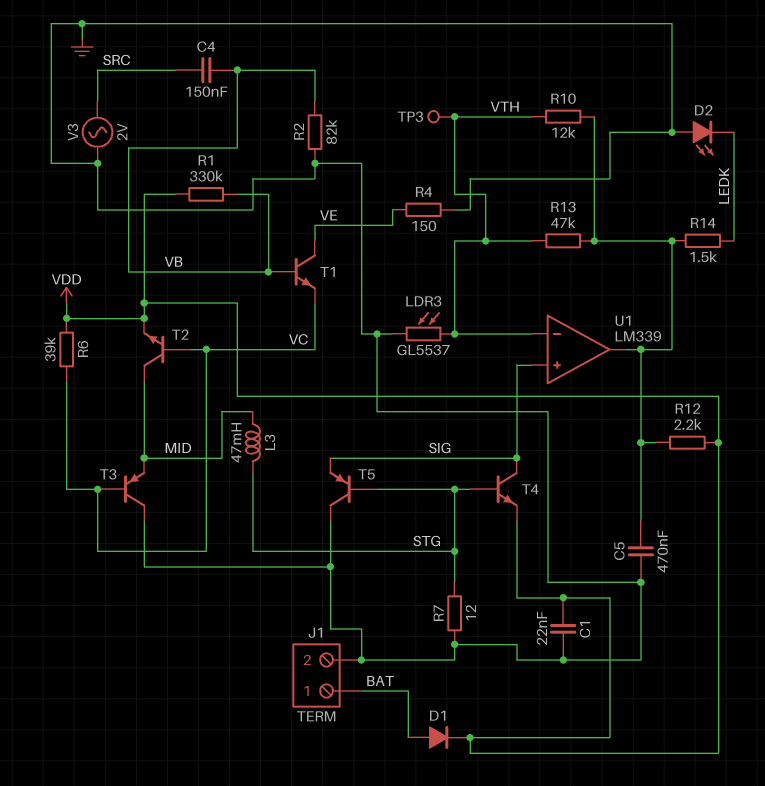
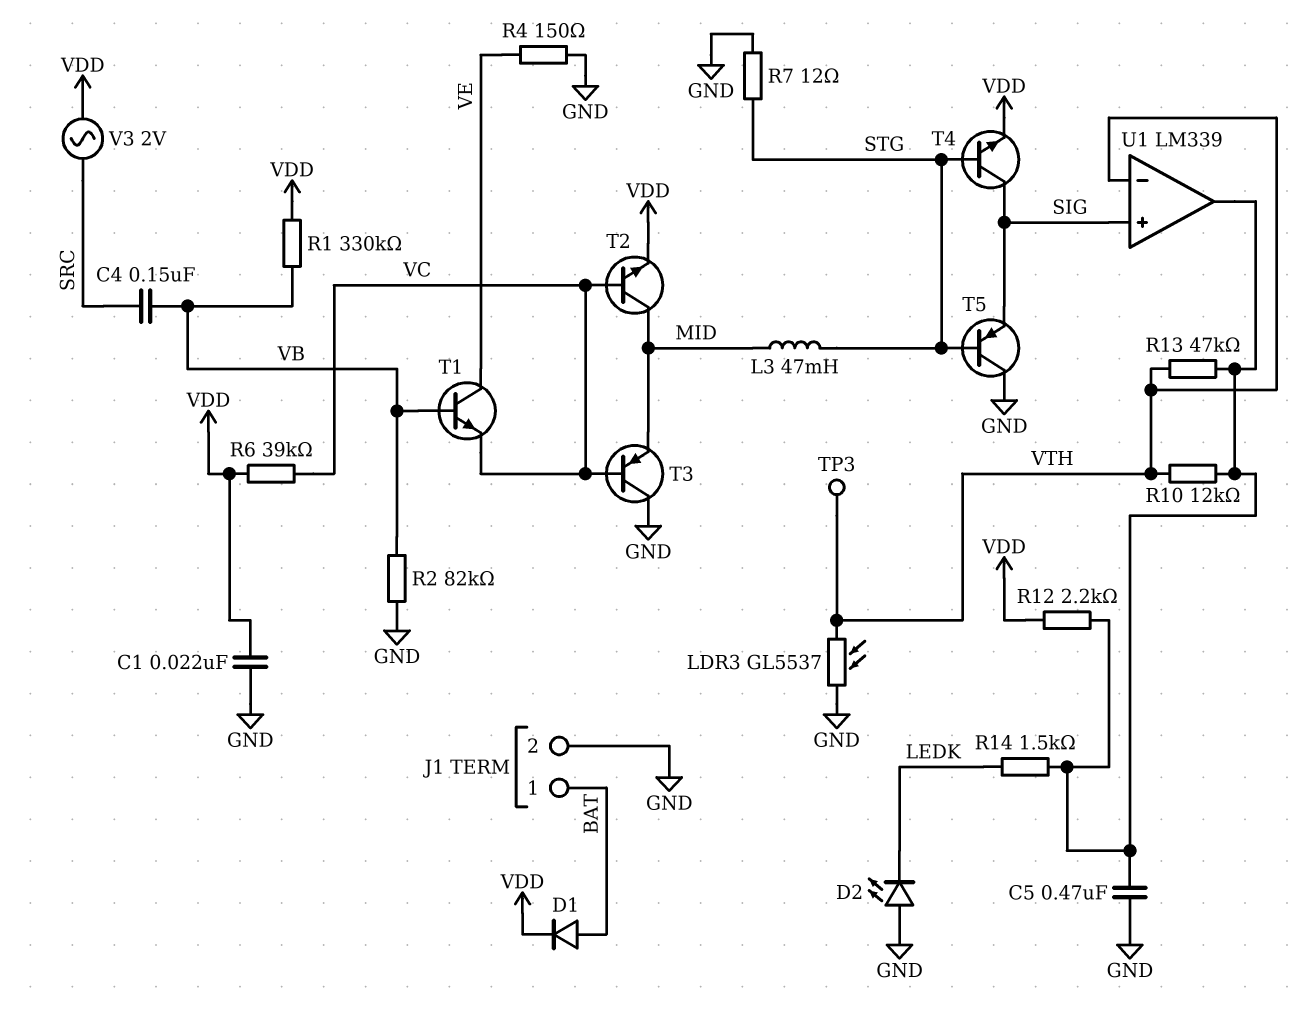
V3: AC 2V (GND, SRC) -> AC 2V (SRC, VDD)

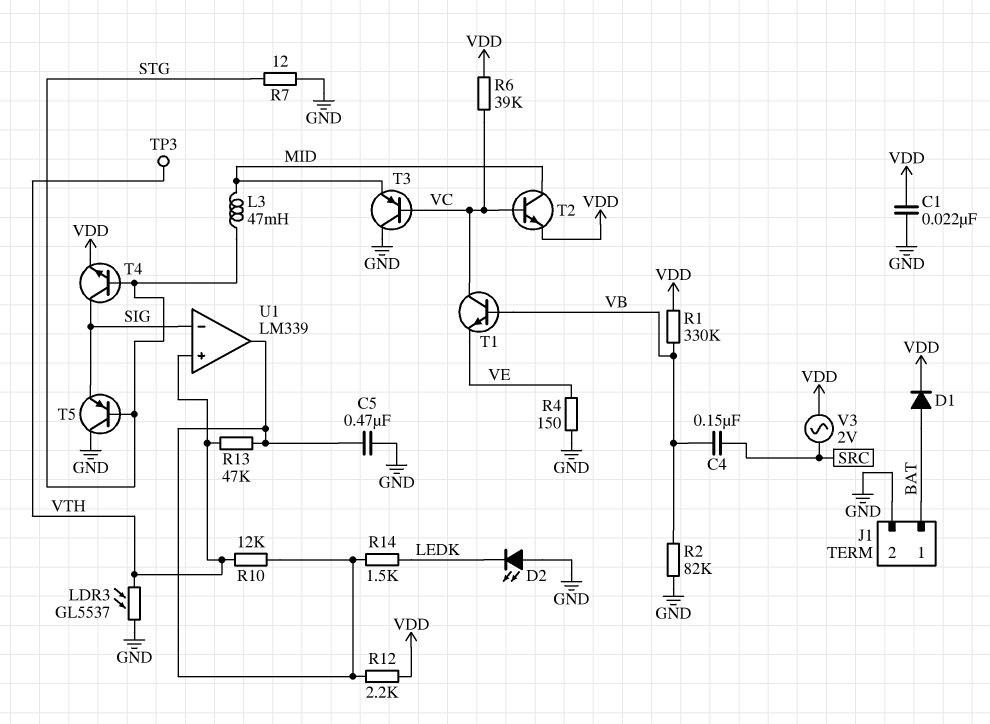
T1: NPN (B VB, C VE, E VC) -> NPN (B VB, C VC, E VE)
U1 pin in+: SIG -> VTH
U1 pin in-: VTH -> SIG

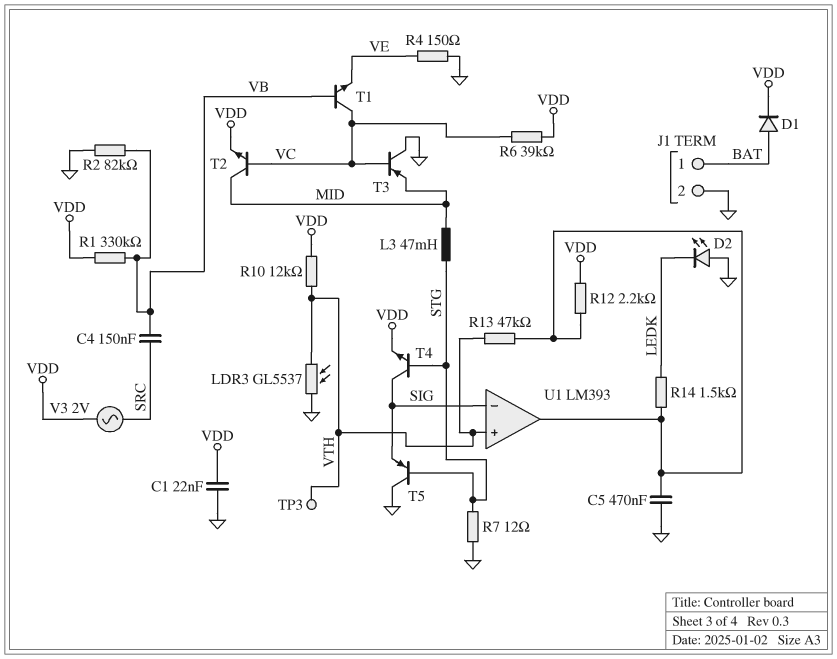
R10: 12k (U1/out, VTH) -> 12k (VDD, VTH)
U1: LM339 -> LM393

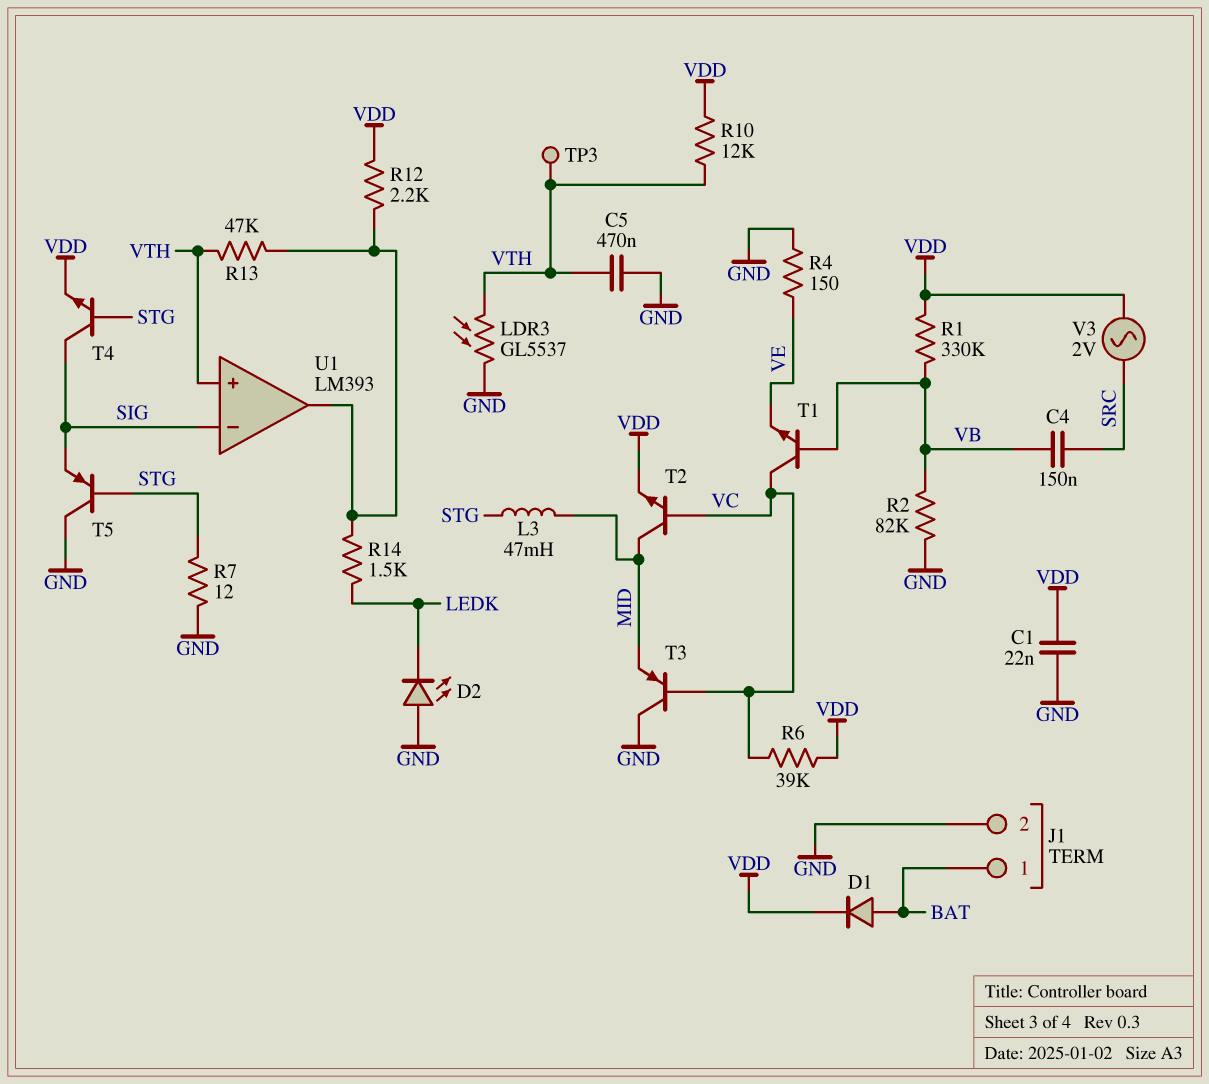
C5: 470nF (GND, U1/out) -> 470nF (GND, VTH)

